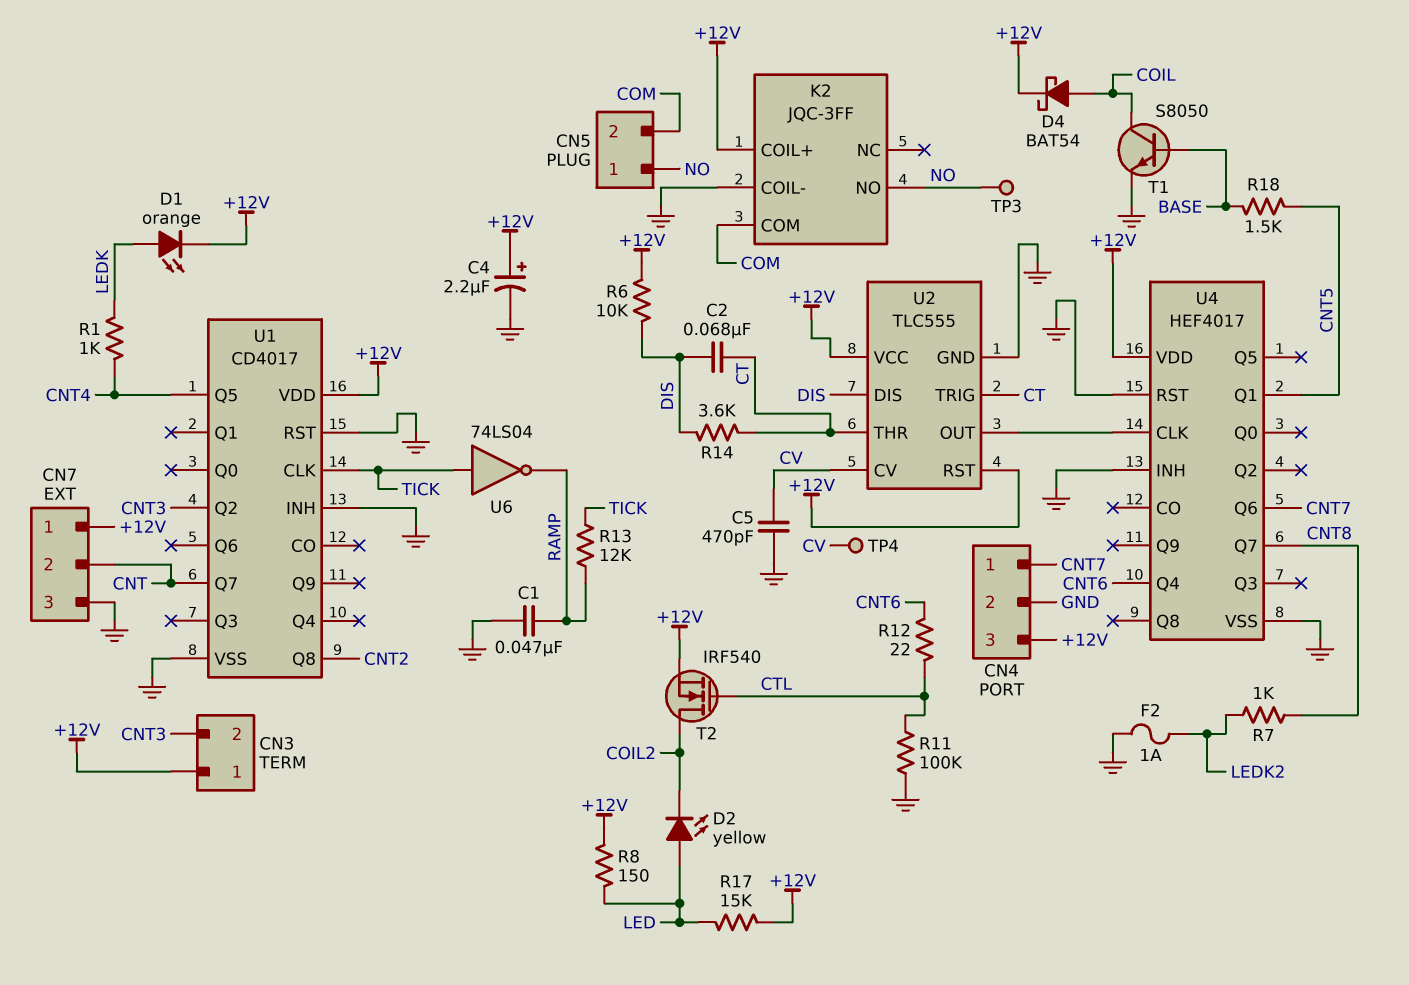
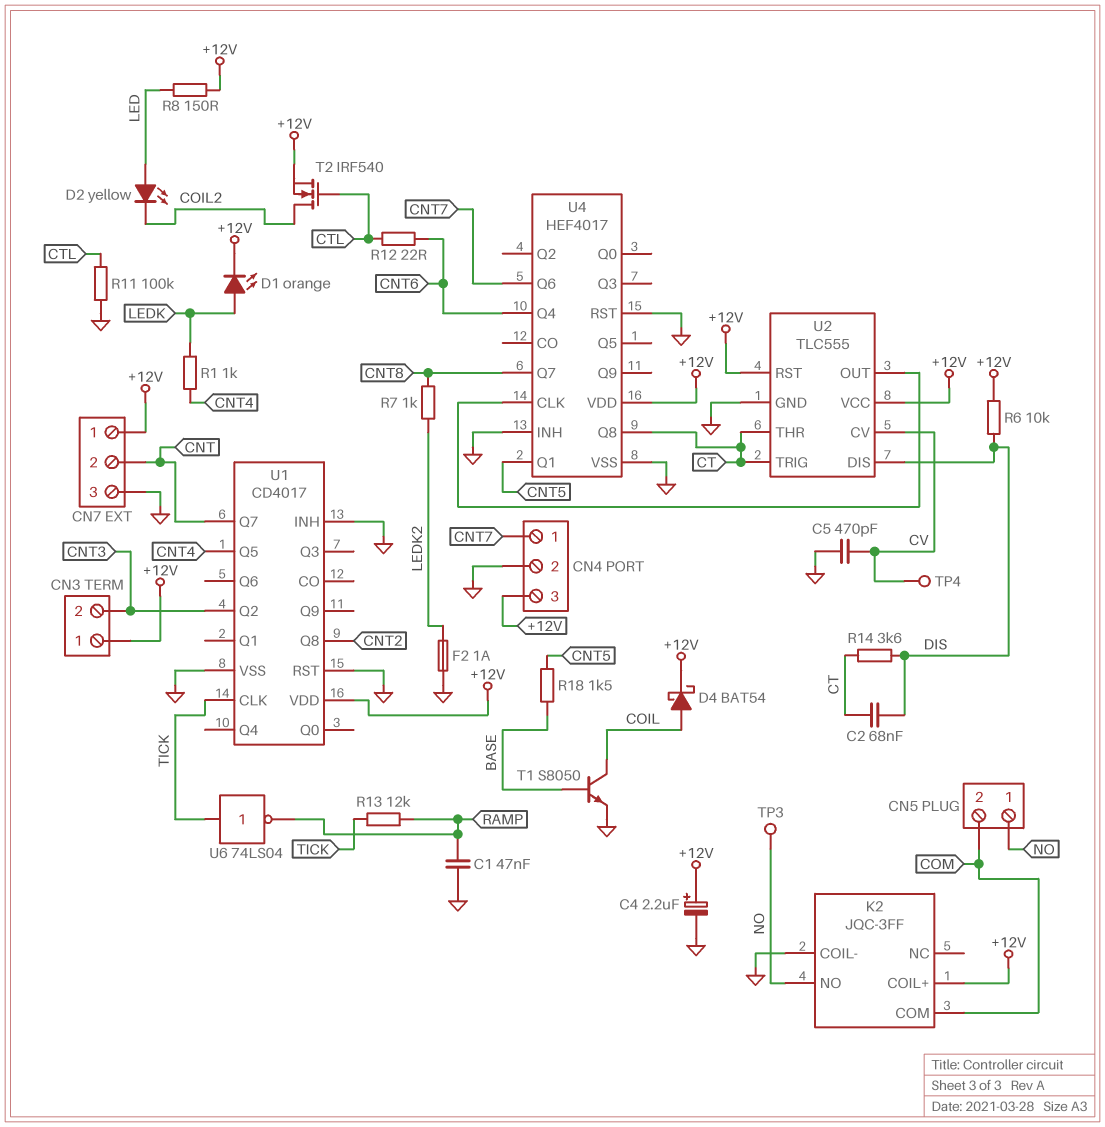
R17: 15k (+12V, LED) -> none
U4 pin Q8: none -> CT

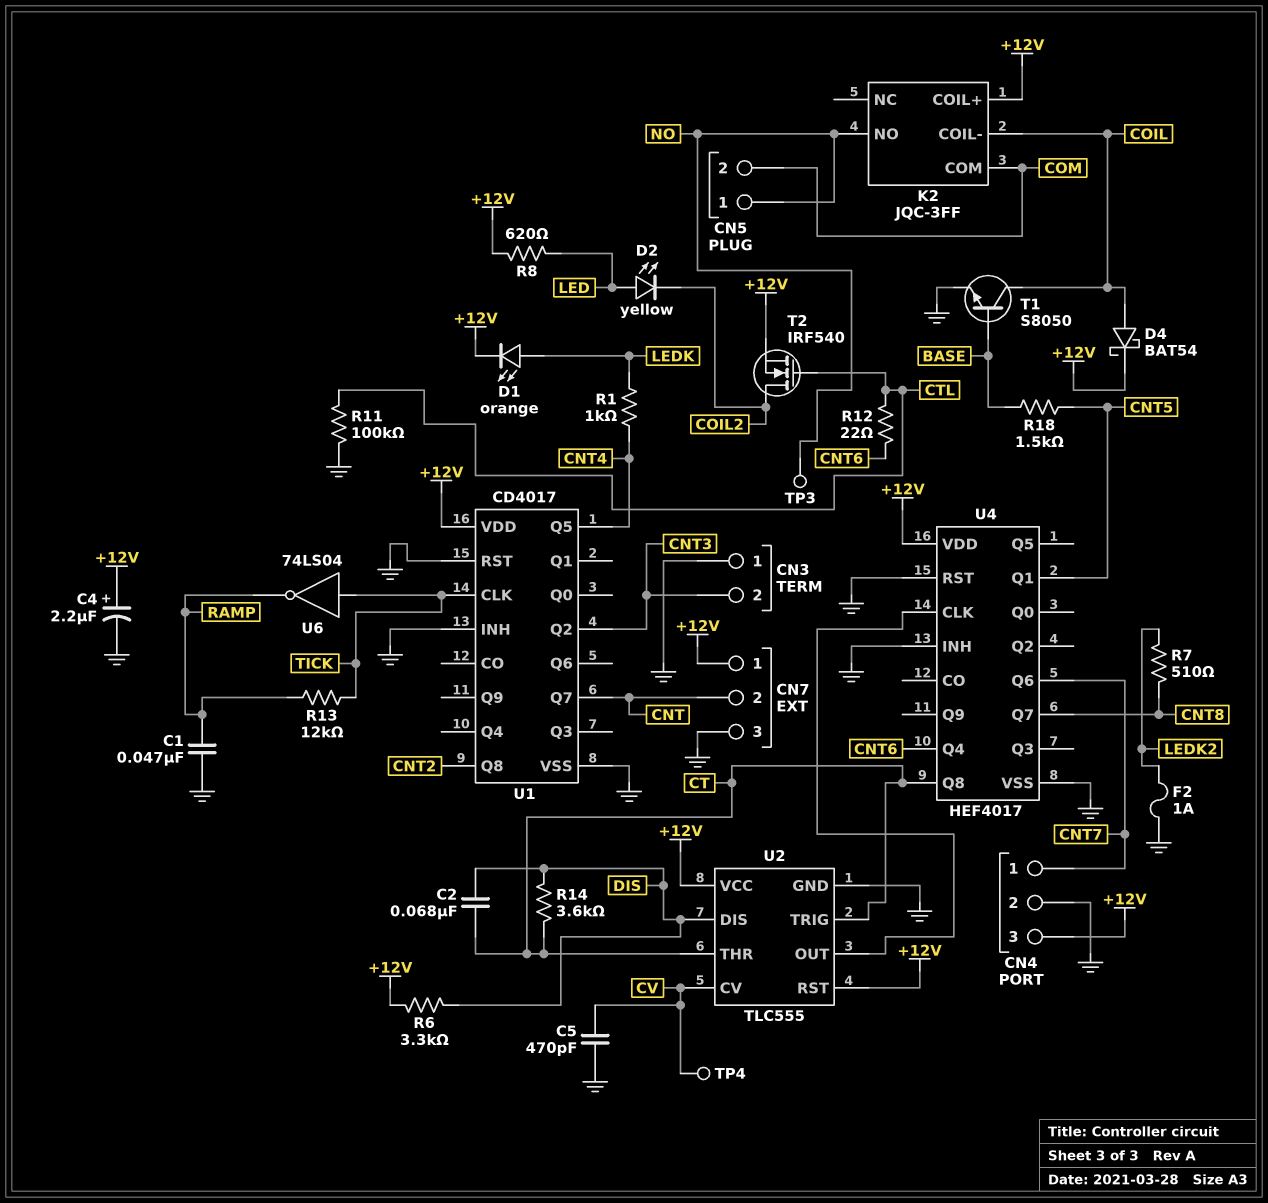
CN3 pin 1: +12V -> GND
K2 pin COIL-: GND -> COIL
R6: 10k (+12V, DIS) -> 3.3k (+12V, DIS)
R7: 1k (CNT8, LEDK2) -> 510 (CNT8, LEDK2)
R8: 150 (+12V, LED) -> 620 (+12V, LED)

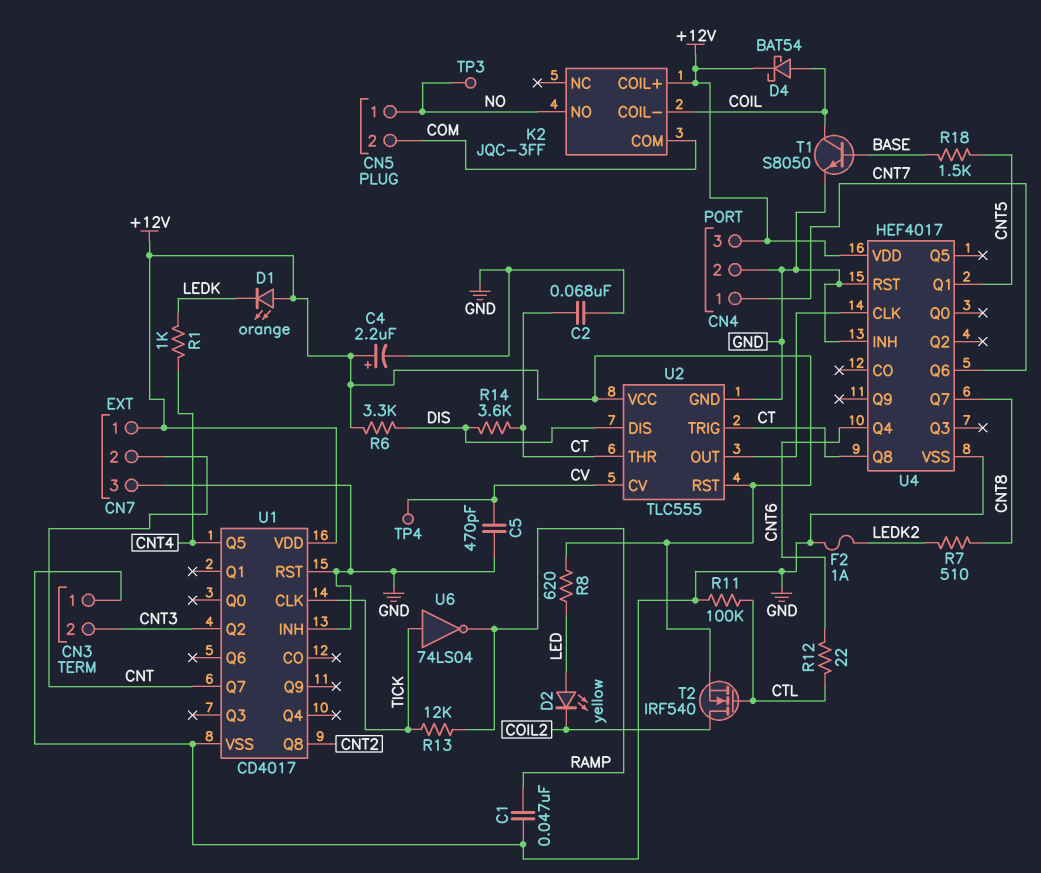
C2: 68nF (CT, DIS) -> 68nF (CT, GND)
D1: LED orange (A LEDK, K +12V) -> LED orange (A +12V, K LEDK)

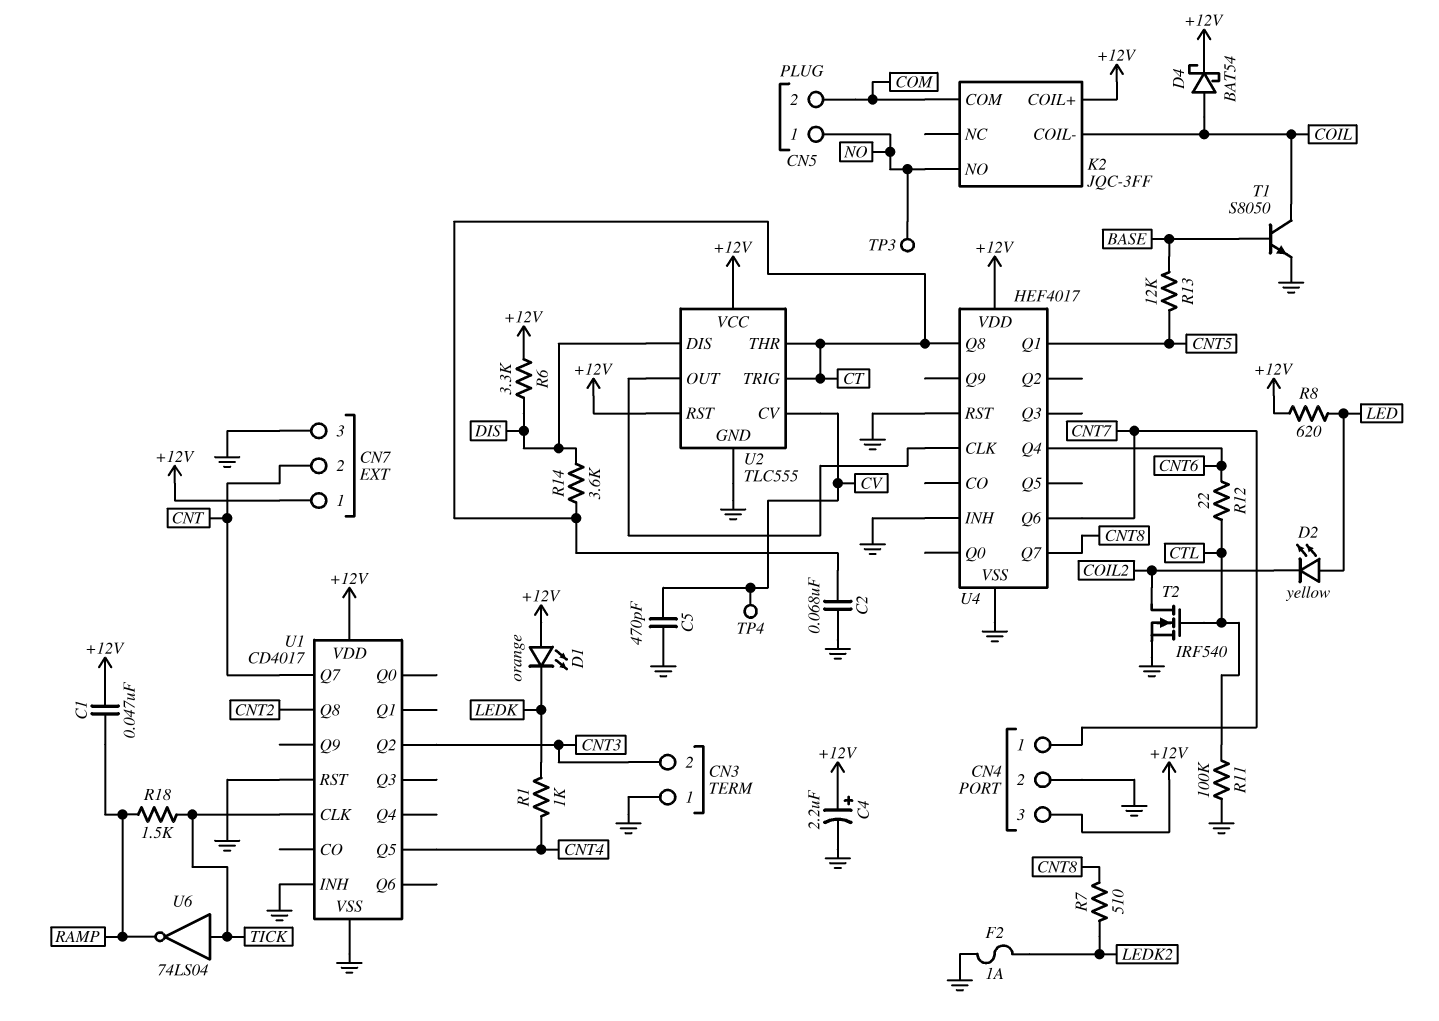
C1: 47nF (GND, RAMP) -> 47nF (+12V, RAMP)
R13: 12k (RAMP, TICK) -> 12k (BASE, CNT5)
R18: 1.5k (BASE, CNT5) -> 1.5k (RAMP, TICK)
T2: NMOS IRF540 (G CTL, D COIL2, S +12V) -> NMOS IRF540 (G CTL, D COIL2, S GND)

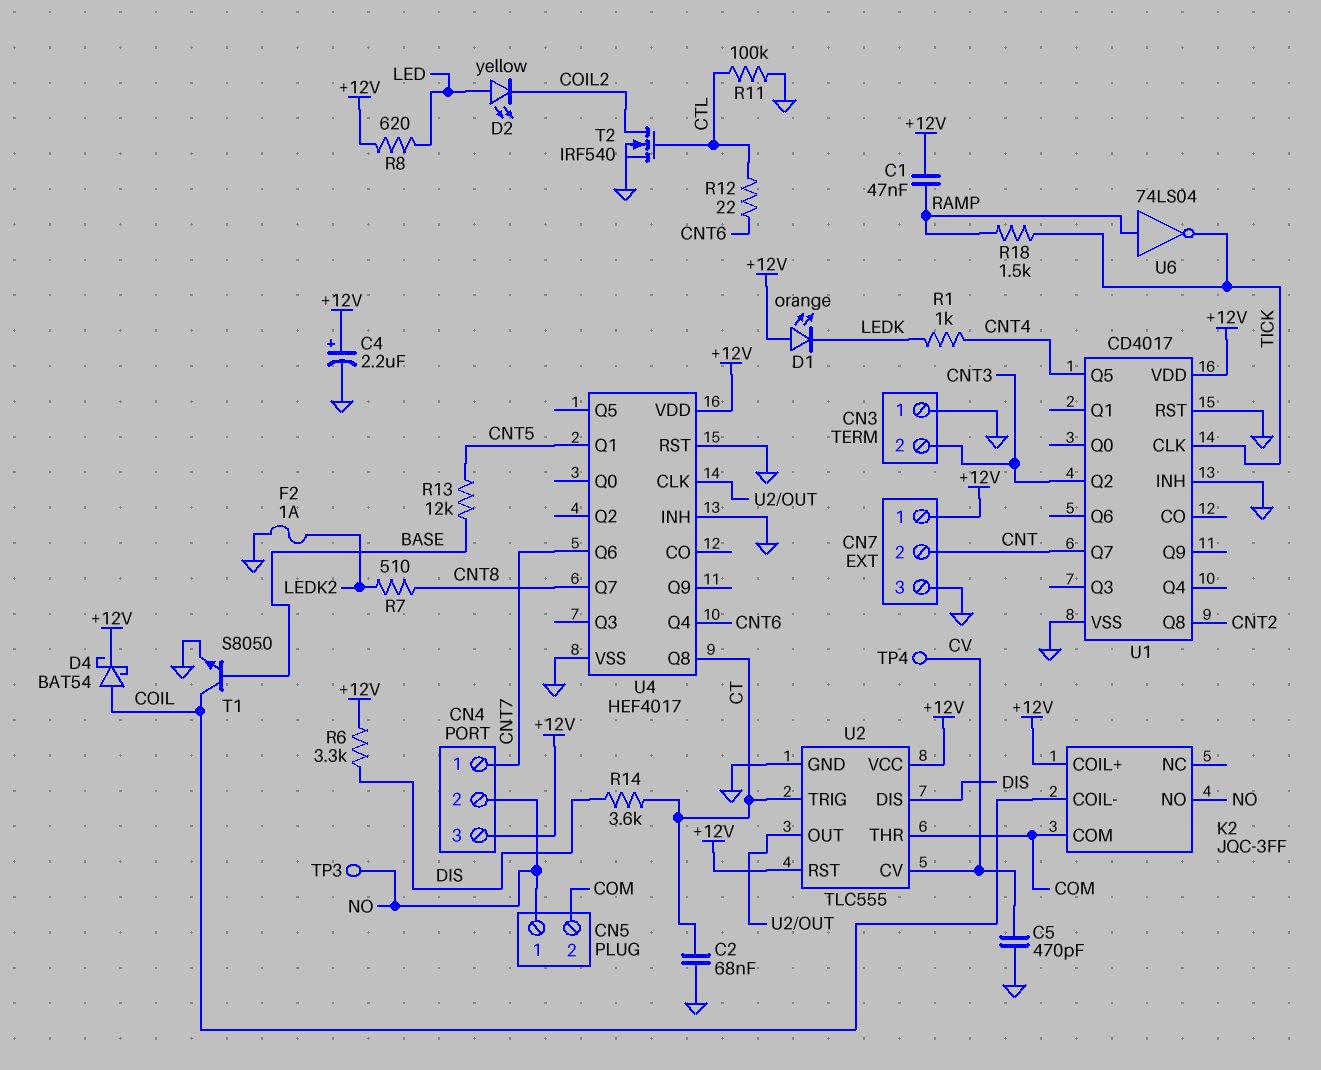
CN4 pin 2: GND -> NO
U2 pin THR: CT -> COM
U6: NOT 74LS04 (in TICK, out RAMP) -> NOT 74LS04 (in RAMP, out TICK)

